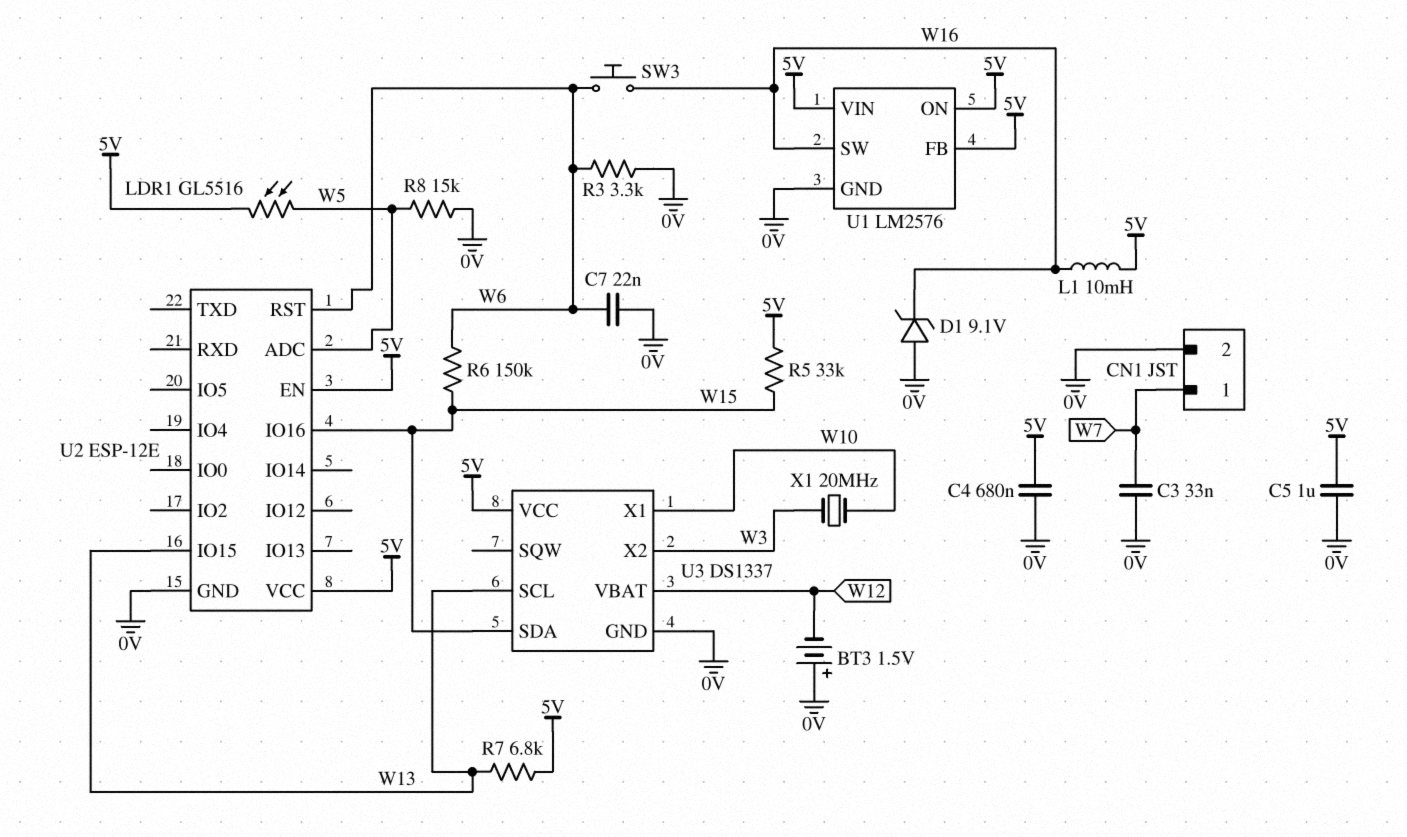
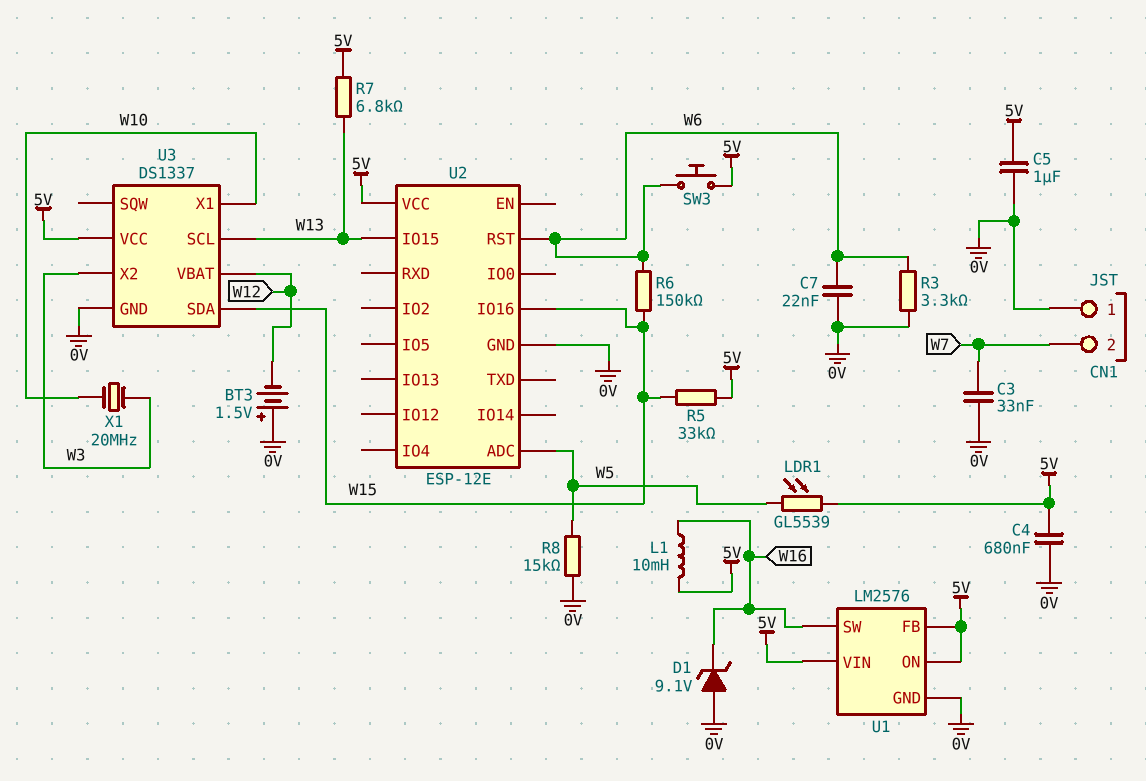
CN1 pin 1: W7 -> 0V
CN1 pin 2: 0V -> W7
LDR1: GL5516 (5V, W5) -> GL5539 (5V, W5)
SW3: button (W6, W16) -> button (5V, W6)
U2 pin EN: 5V -> none

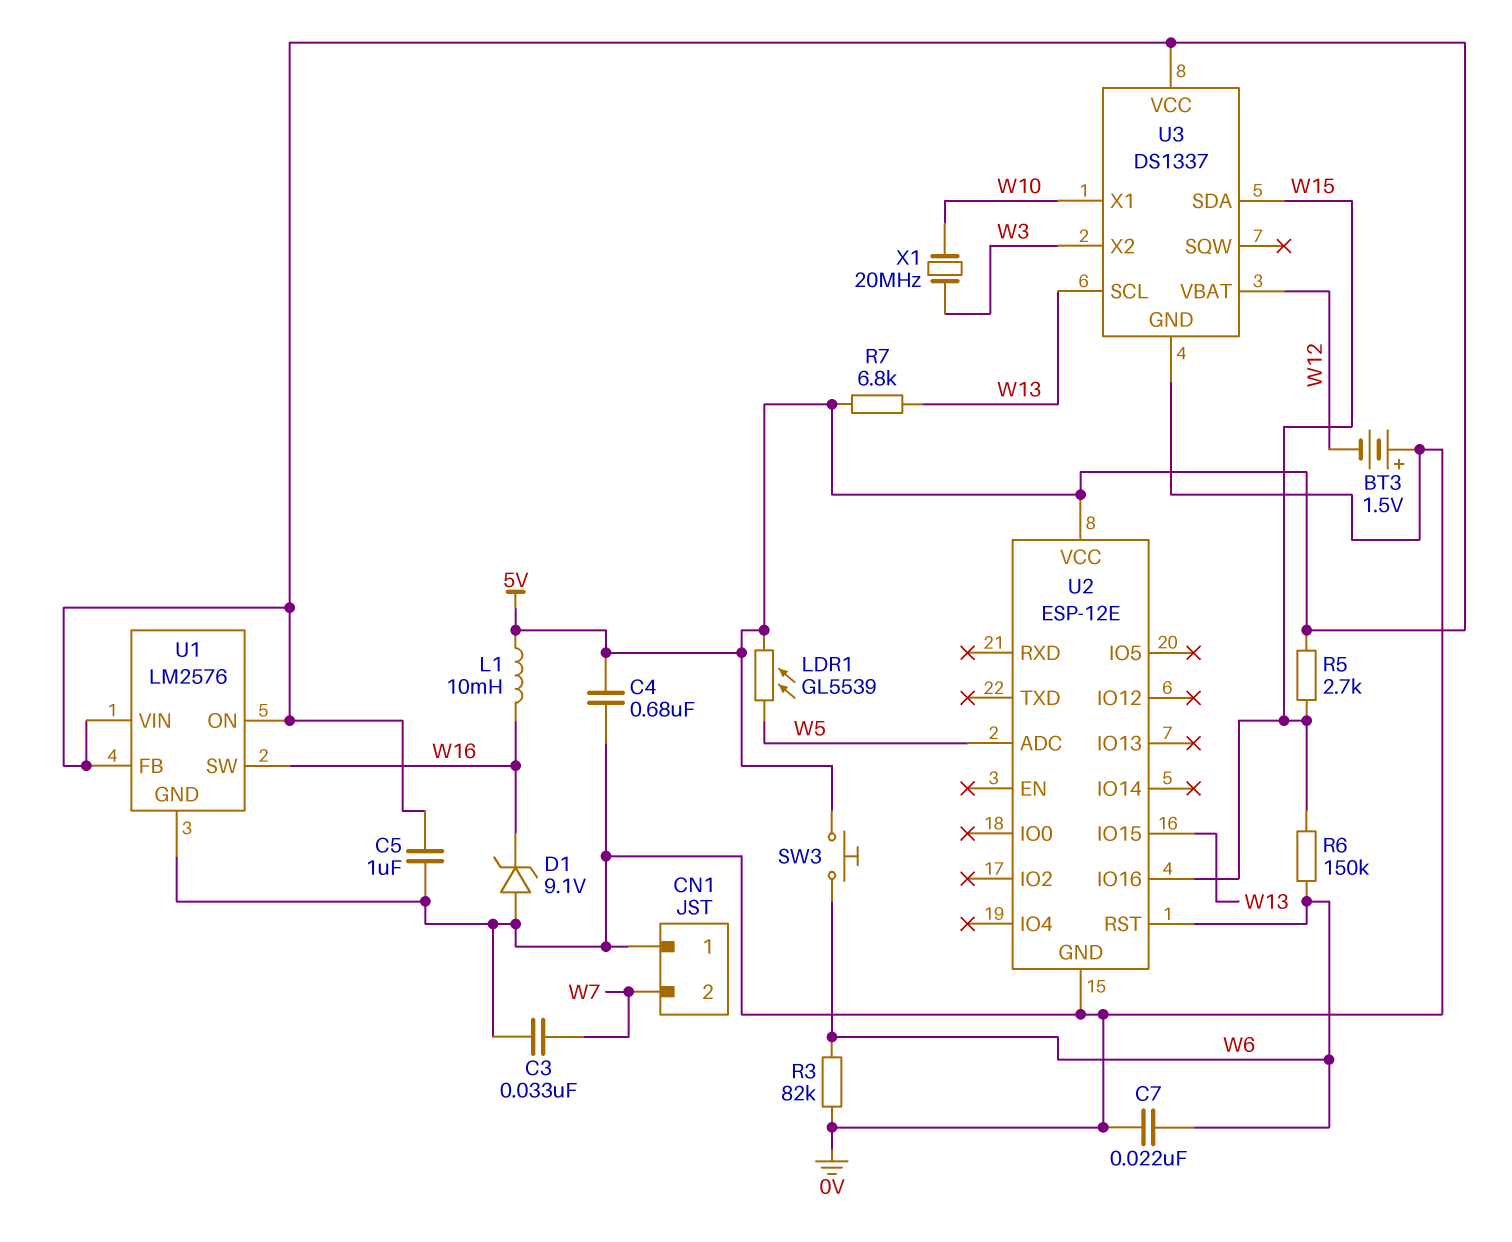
R3: 3.3k (0V, W6) -> 82k (0V, W6)
R5: 33k (5V, W15) -> 2.7k (5V, W15)
R8: 15k (0V, W5) -> none

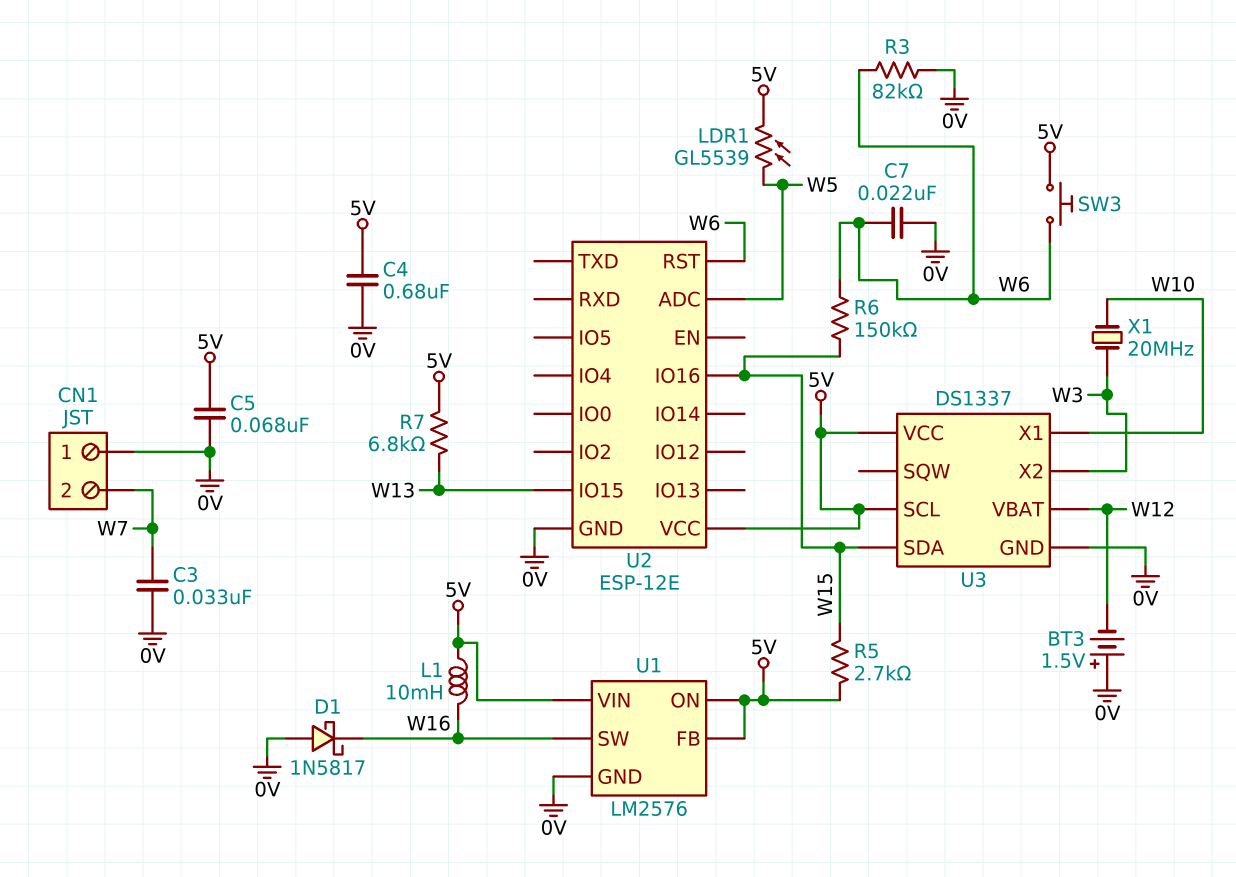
C5: 1uF (0V, 5V) -> 68nF (0V, 5V)
D1: zener 9.1V (A 0V, K W16) -> schottky 1N5817 (A 0V, K W16)
U3 pin SCL: W13 -> 5V

